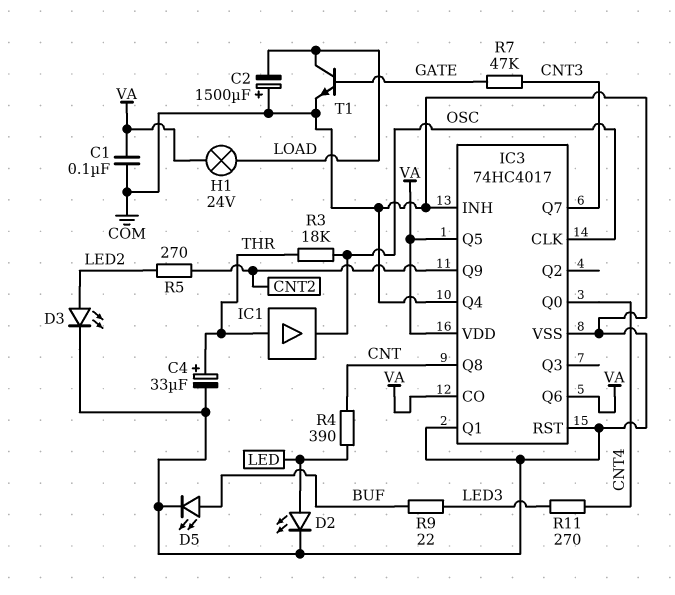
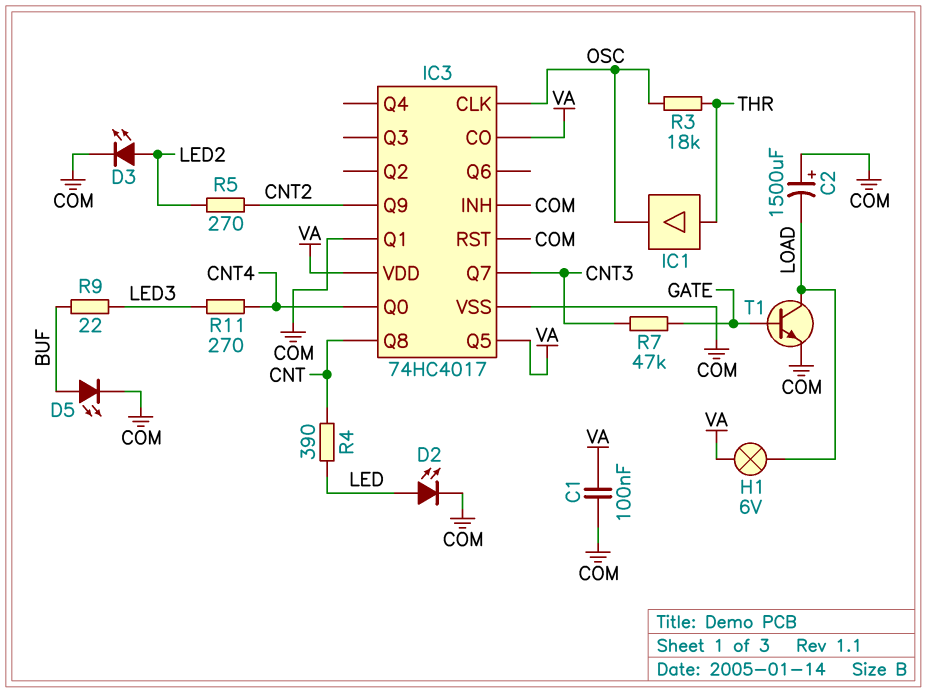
C4: 33uF (plus THR, minus COM) -> none
H1: lamp 24V (LOAD, VA) -> lamp 6V (LOAD, VA)
IC3 pin Q4: COM -> none
IC3 pin Q6: VA -> none

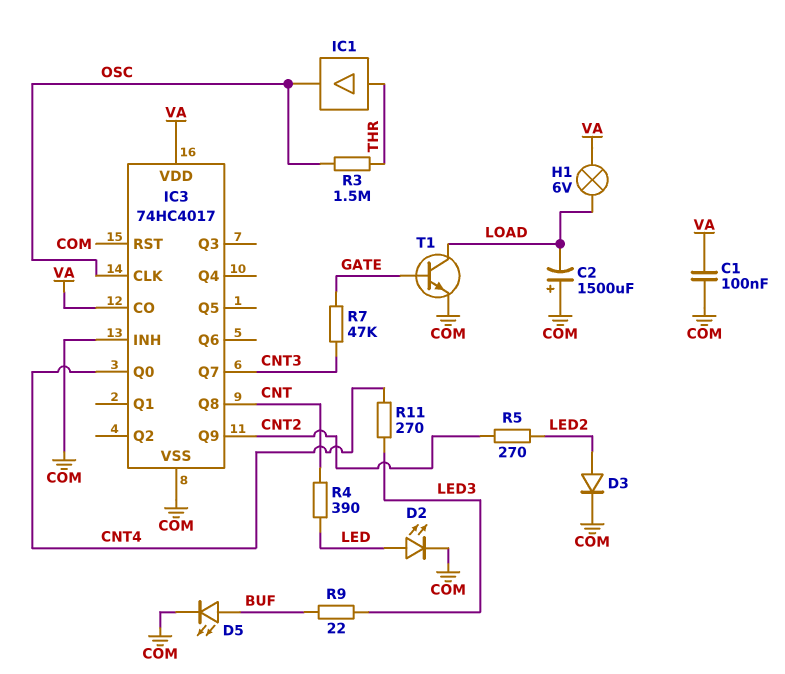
D3: LED (A LED2, K COM) -> diode (A LED2, K COM)
IC3 pin Q1: COM -> none
IC3 pin Q5: VA -> none
R3: 18k (OSC, THR) -> 1.5M (OSC, THR)

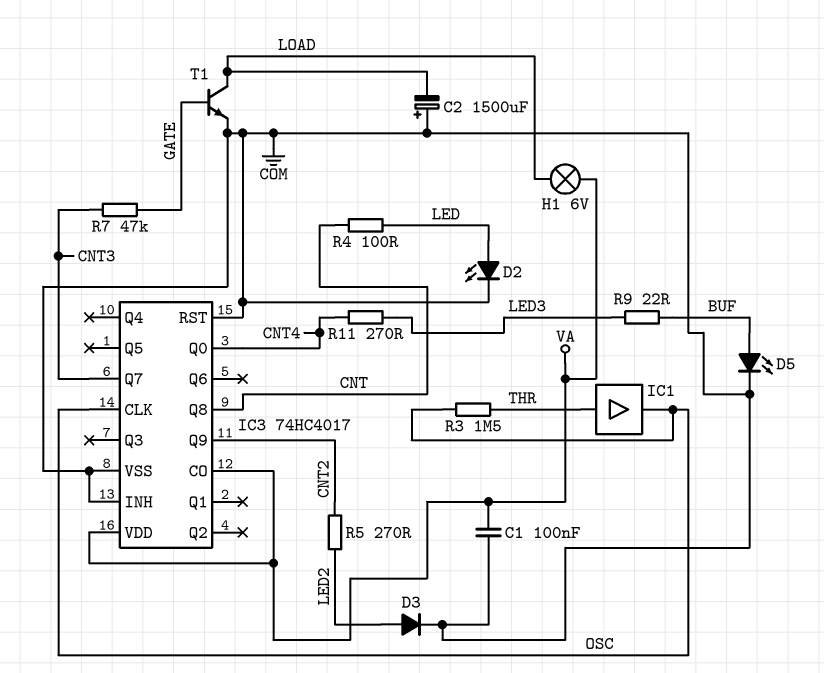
R4: 390 (CNT, LED) -> 100 (CNT, LED)

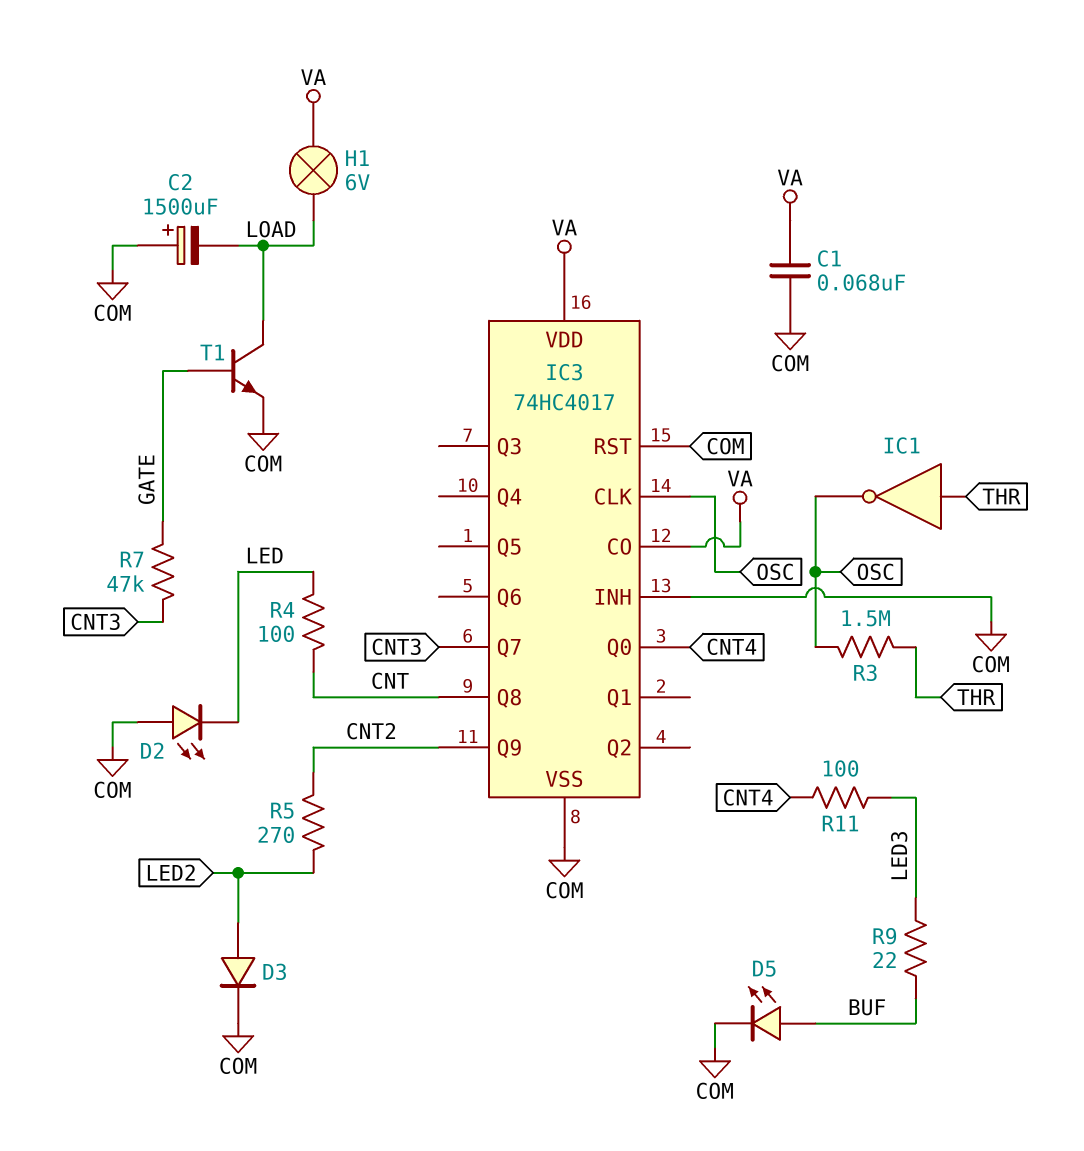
C1: 100nF (COM, VA) -> 68nF (COM, VA)
D2: LED (A LED, K COM) -> LED (A COM, K LED)
IC1: buffer (in THR, out OSC) -> NOT (in THR, out OSC)
R11: 270 (CNT4, LED3) -> 100 (CNT4, LED3)

